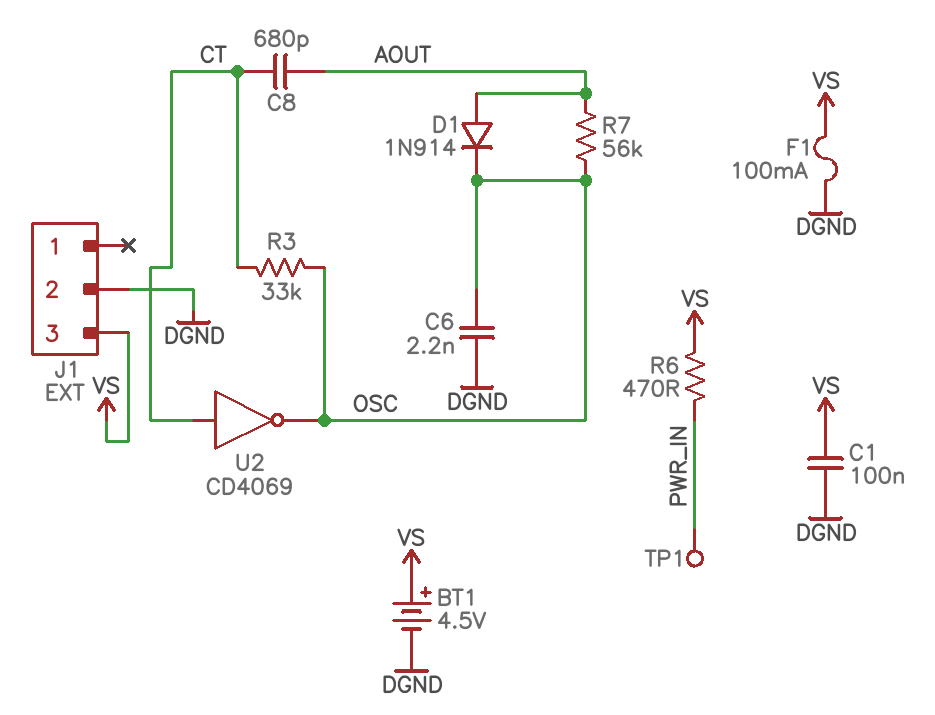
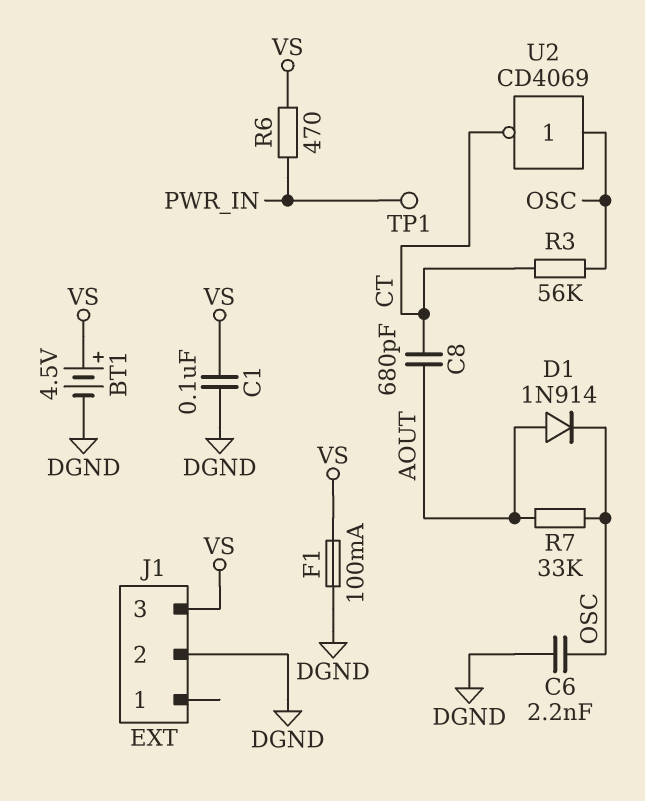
R3: 33k (CT, OSC) -> 56k (CT, OSC)
R7: 56k (AOUT, OSC) -> 33k (AOUT, OSC)
U2: NOT CD4069 (in CT, out OSC) -> NOT CD4069 (in OSC, out CT)

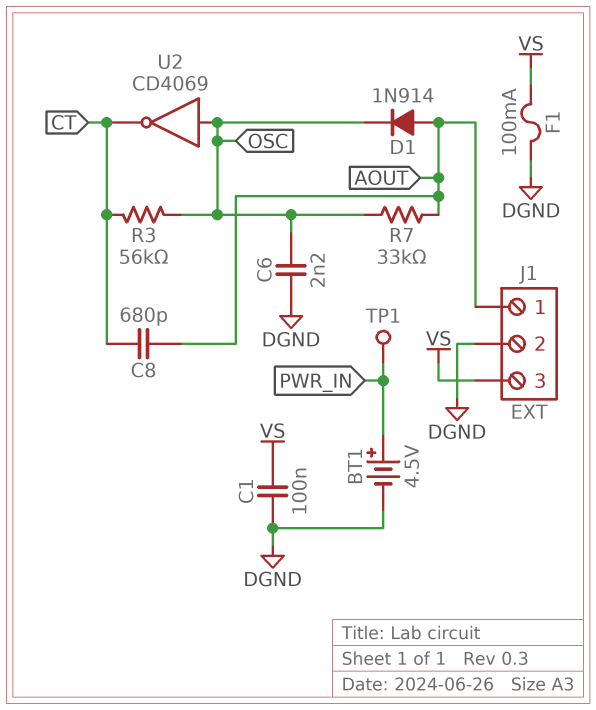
BT1: 4.5V (plus VS, minus DGND) -> 4.5V (plus PWR_IN, minus DGND)
J1 pin 1: none -> AOUT
R6: 470 (PWR_IN, VS) -> none

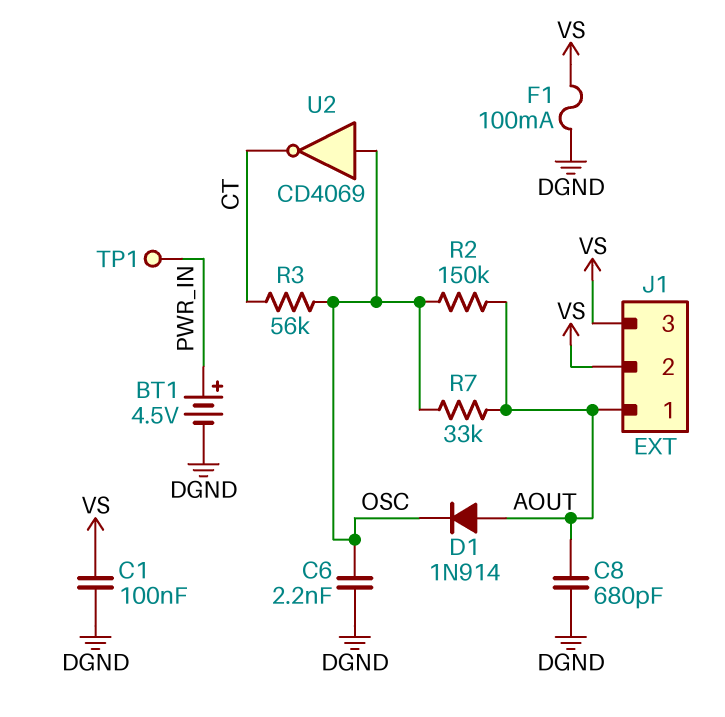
C8: 680pF (AOUT, CT) -> 680pF (AOUT, DGND)
J1 pin 2: DGND -> VS
R2: none -> 150k (AOUT, OSC)

